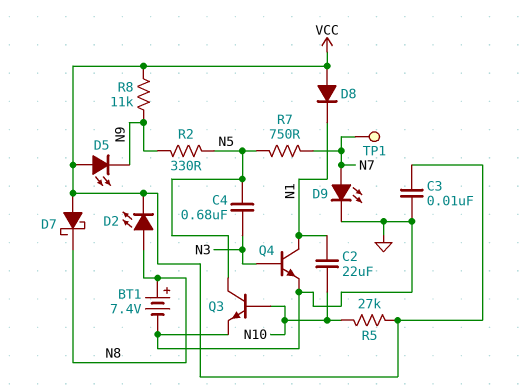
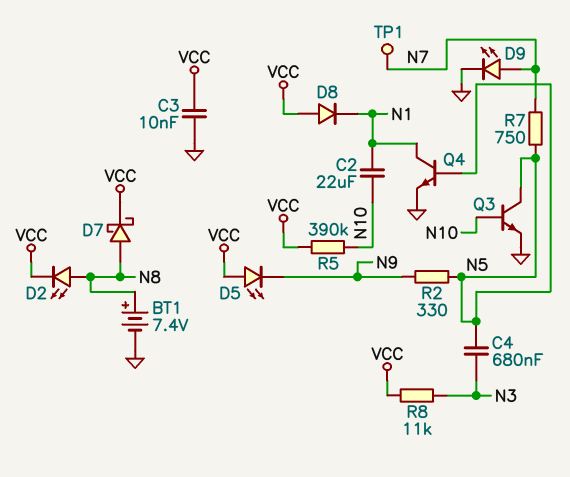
D7: schottky (A VCC, K N8) -> schottky (A N8, K VCC)
Q4: NPN (B N3, C N1, E GND) -> NPN (B N5, C N1, E GND)
R5: 27k (N10, VCC) -> 390k (N10, VCC)
R8: 11k (N9, VCC) -> 11k (N3, VCC)

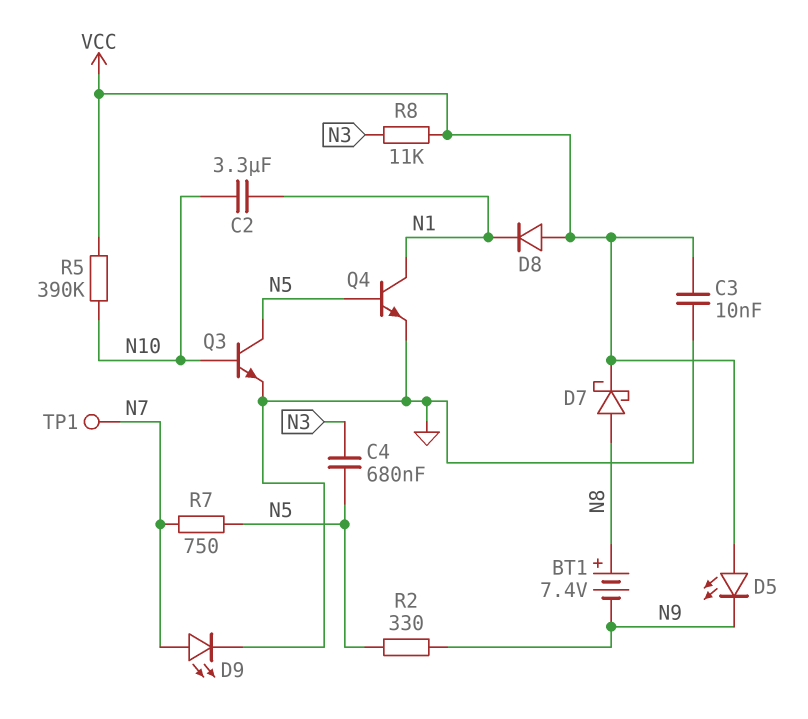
BT1: 7.4V (plus N8, minus GND) -> 7.4V (plus N8, minus N9)
C2: 22uF (N1, N10) -> 3.3uF (N1, N10)
D2: LED (A N8, K VCC) -> none

